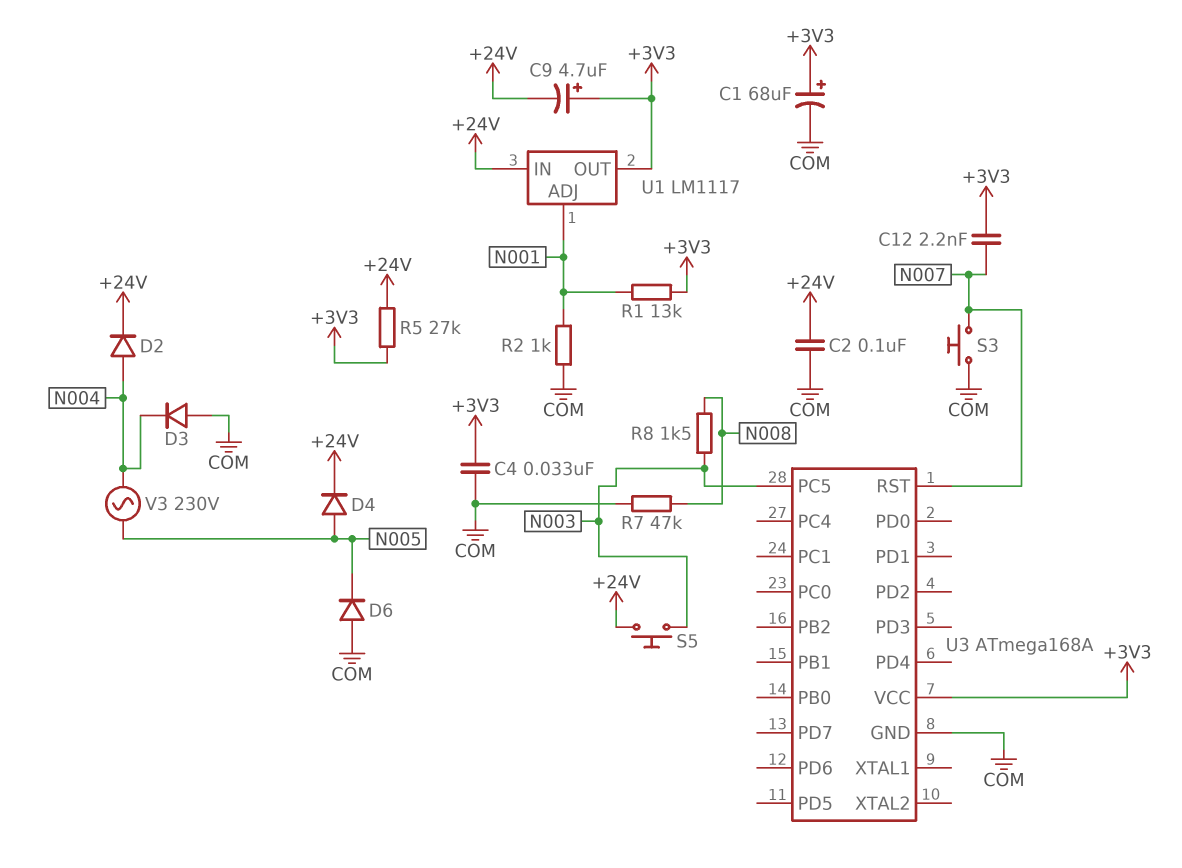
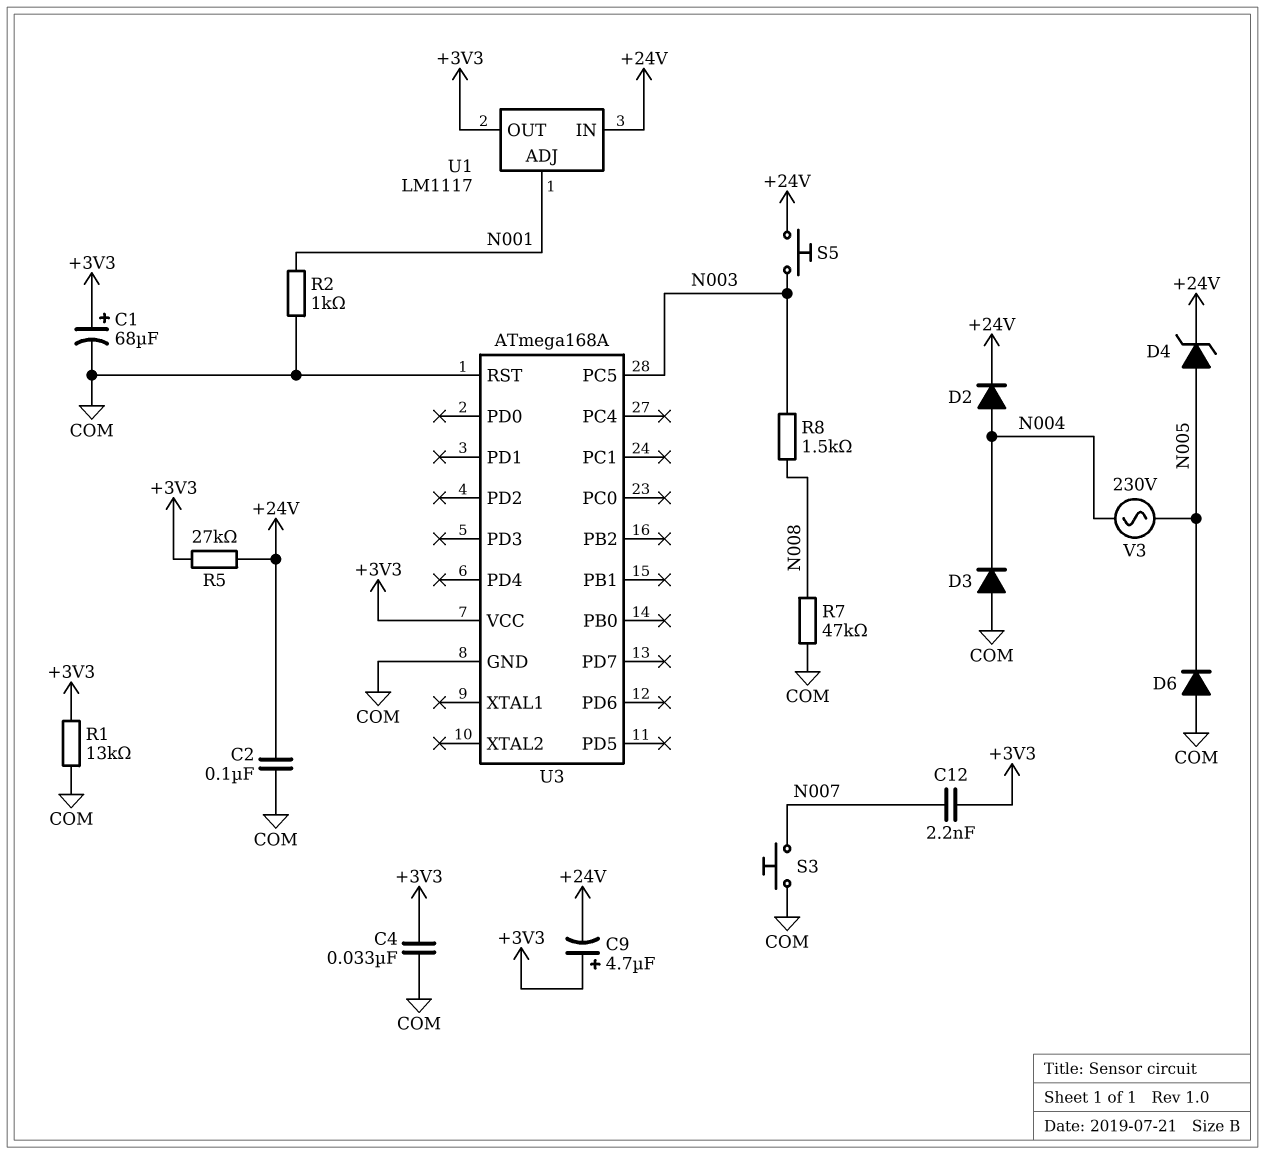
D4: diode (A N005, K +24V) -> zener (A N005, K +24V)
R1: 13k (+3V3, N001) -> 13k (+3V3, COM)
U3 pin RST: N007 -> COM

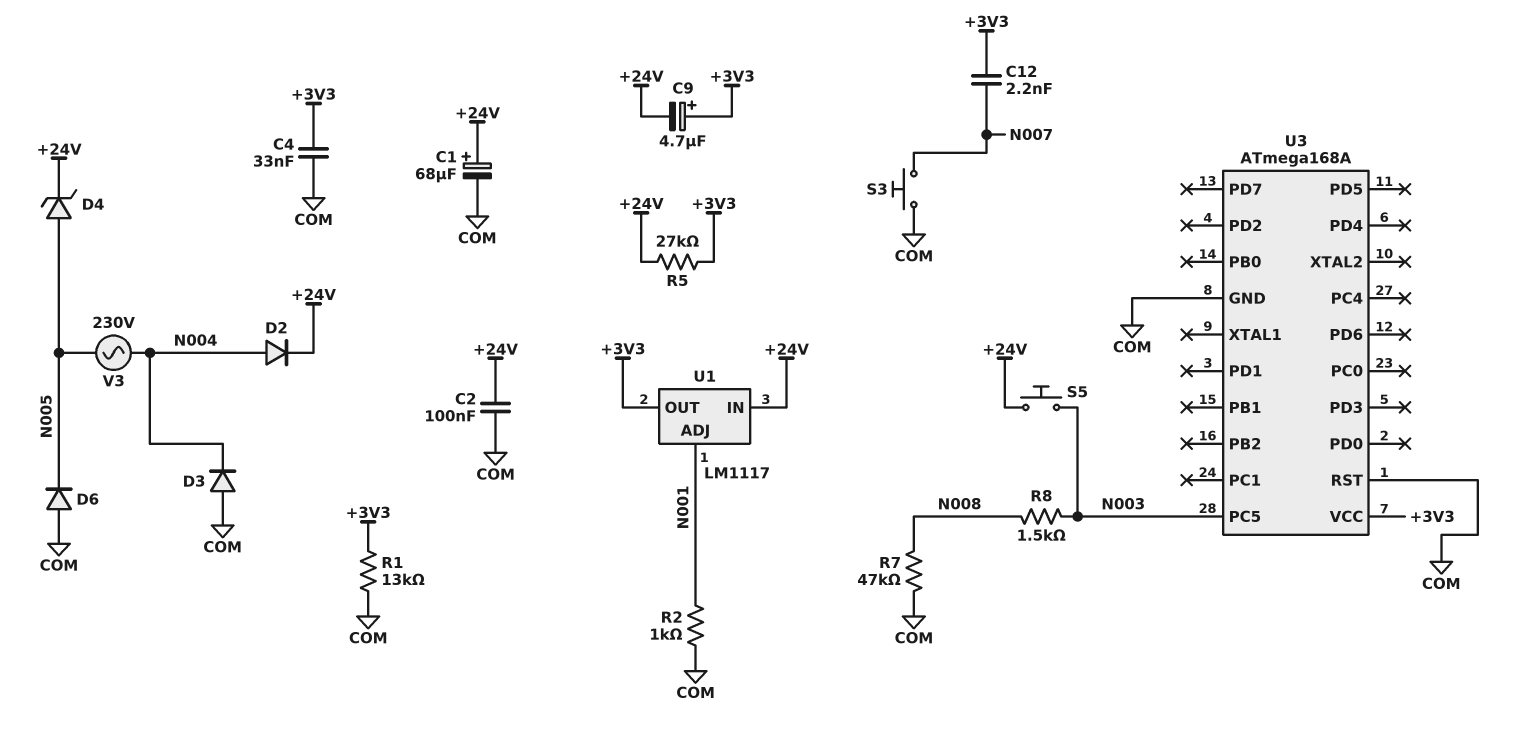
C1: 68uF (plus +3V3, minus COM) -> 68uF (plus +24V, minus COM)

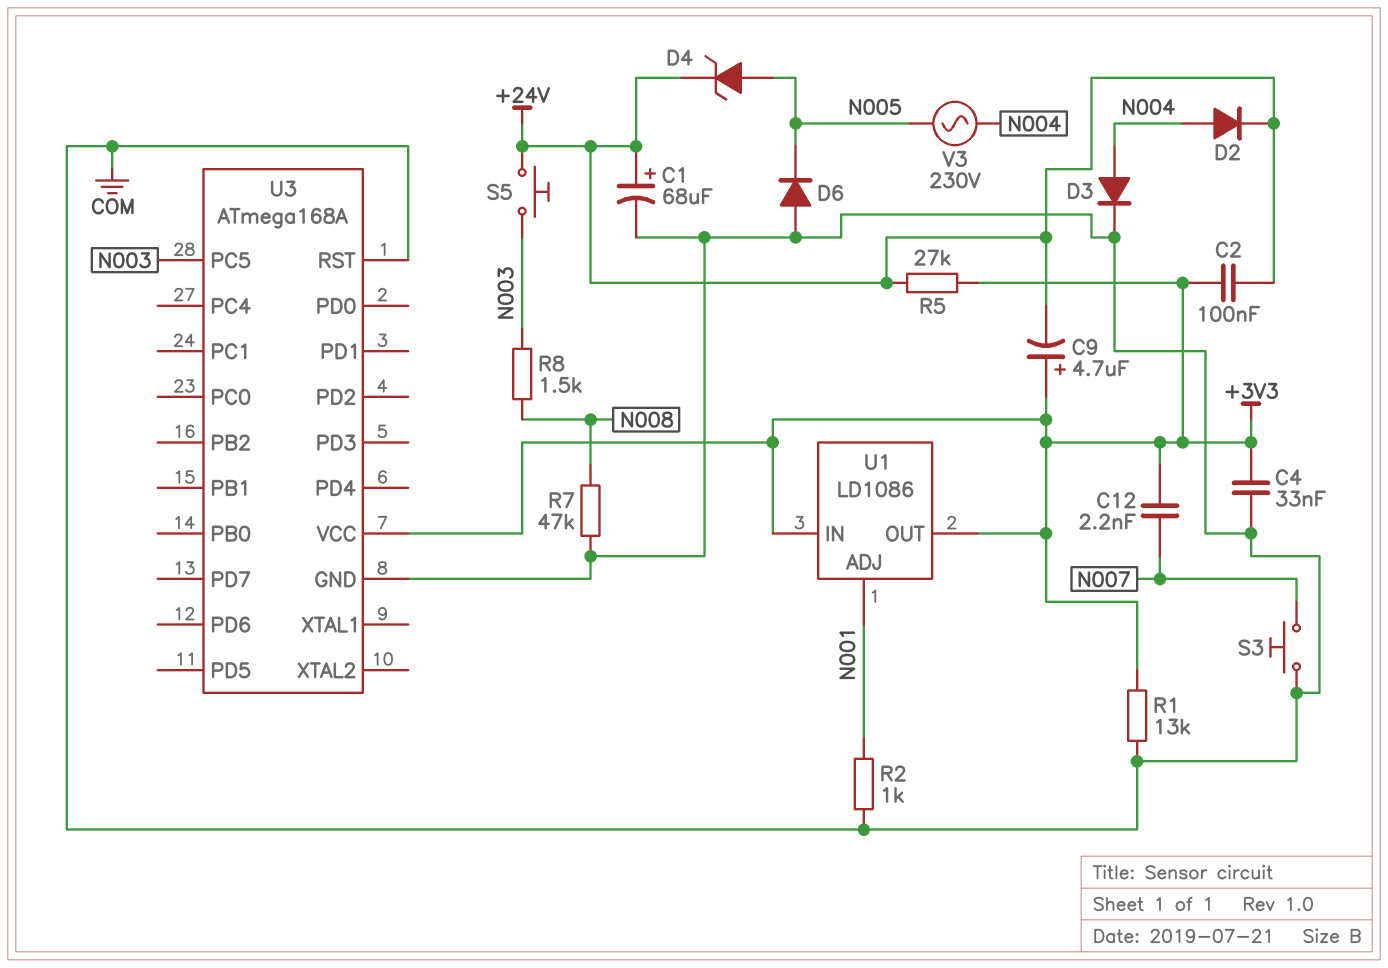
C2: 100nF (+24V, COM) -> 100nF (+3V3, +24V)
D3: diode (A COM, K N004) -> diode (A N004, K COM)
U1: LM1117 -> LD1086
U1 pin IN: +24V -> +3V3

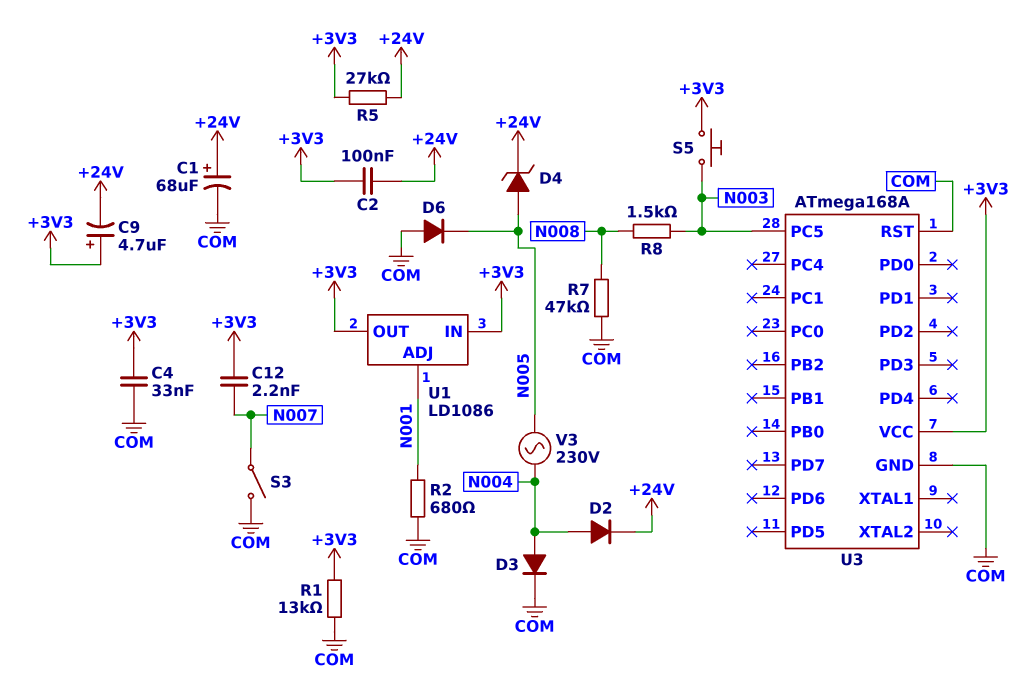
R2: 1k (COM, N001) -> 680 (COM, N001)
S3: button (COM, N007) -> switch (COM, N007)
S5: button (+24V, N003) -> button (+3V3, N003)

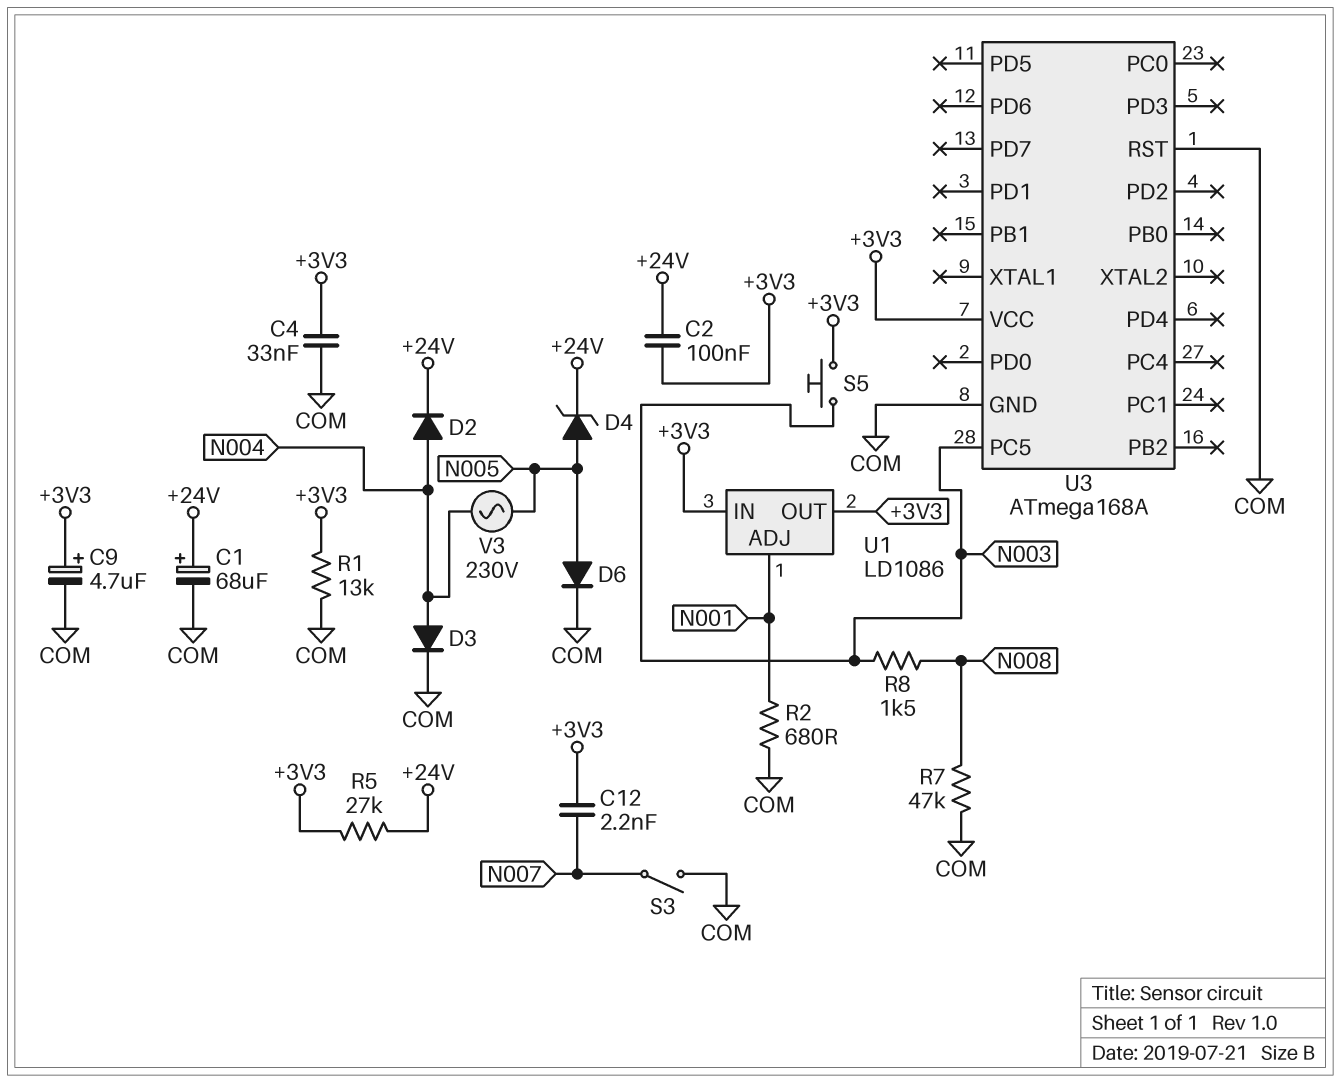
C9: 4.7uF (plus +3V3, minus +24V) -> 4.7uF (plus +3V3, minus COM)
D6: diode (A COM, K N005) -> diode (A N005, K COM)

